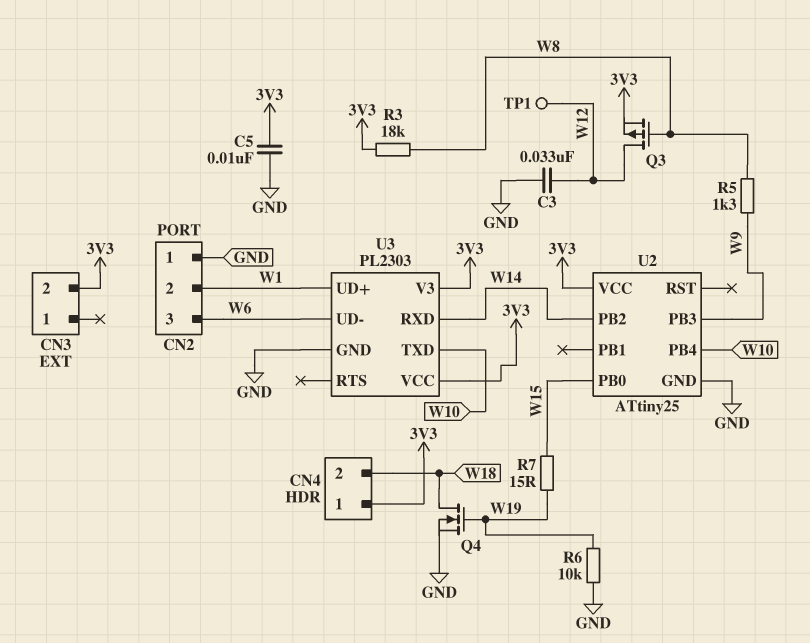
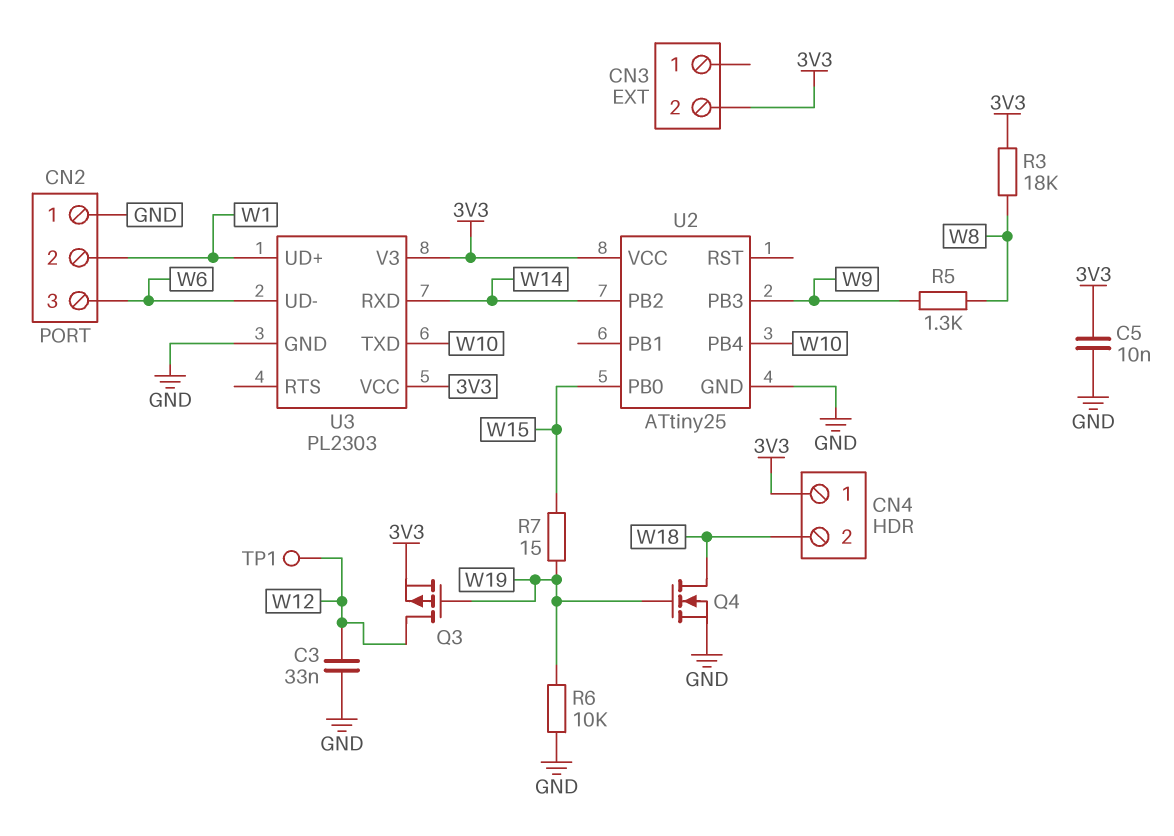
Q3: PMOS (G W8, D W12, S 3V3) -> PMOS (G W19, D W12, S 3V3)

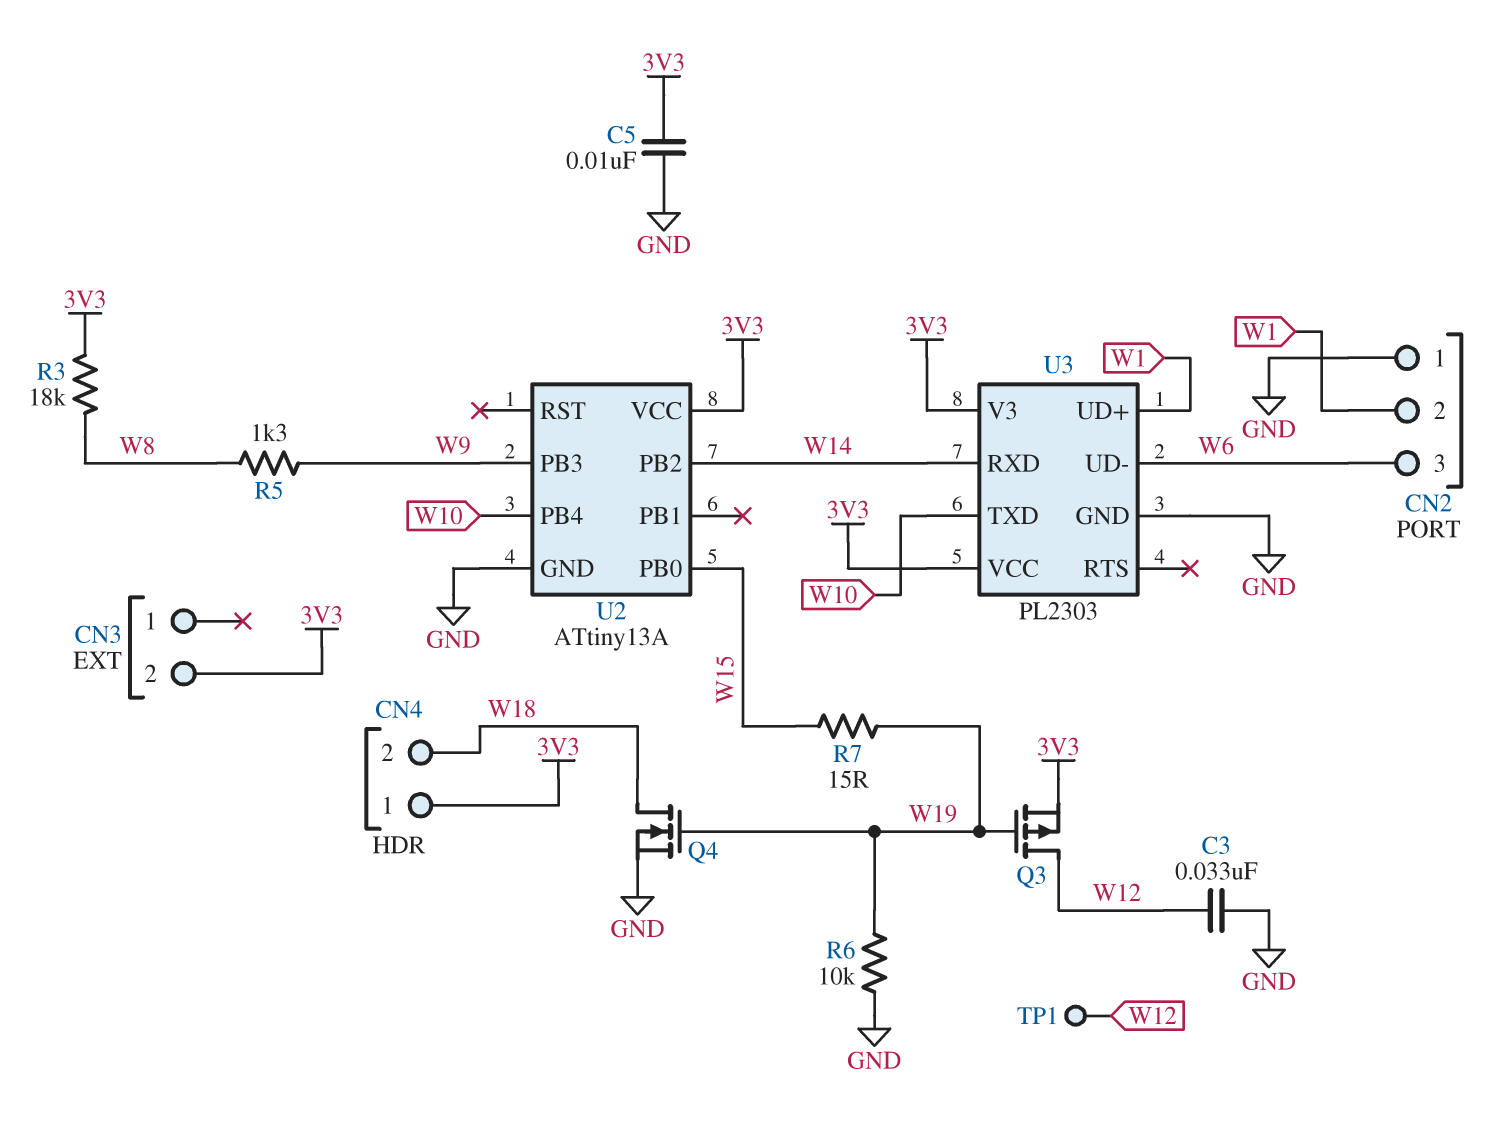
U2: ATtiny25 -> ATtiny13A

